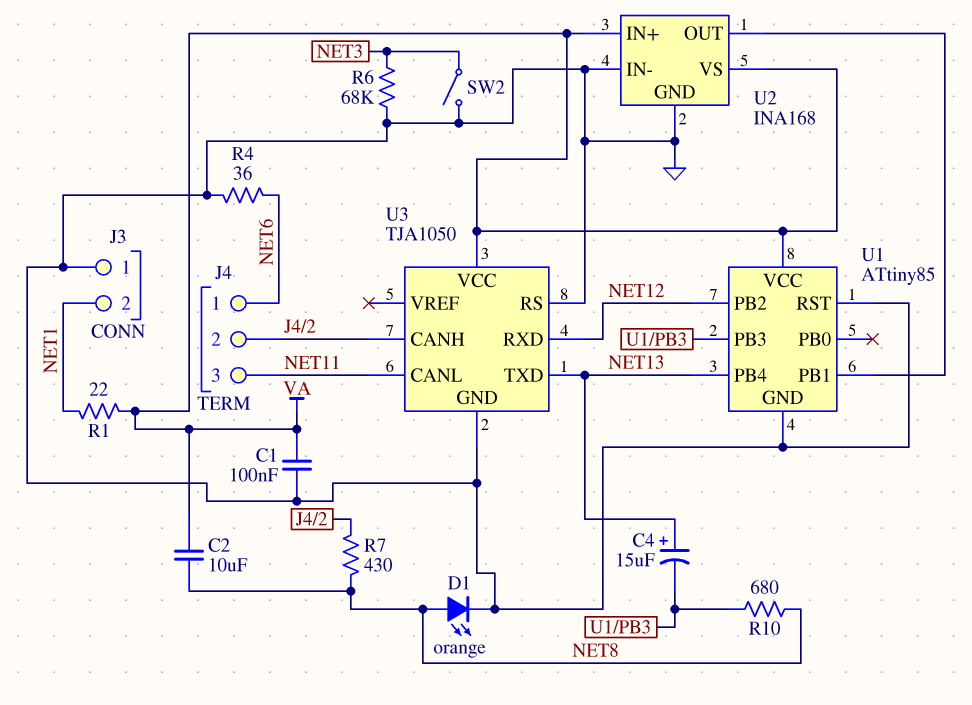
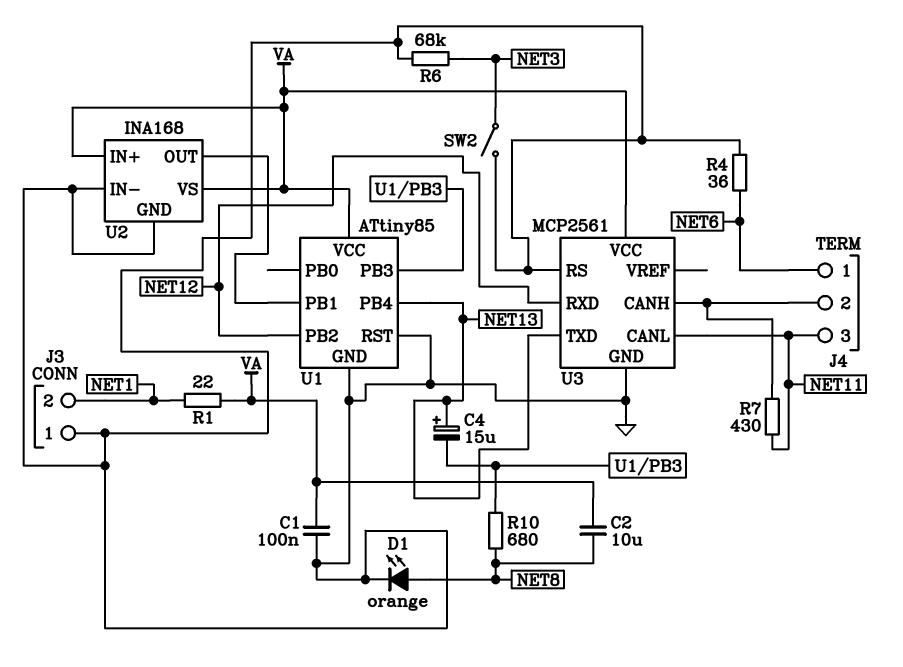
R7: 430 (J4/2, NET8) -> 430 (J4/2, NET11)
U3: TJA1050 -> MCP2561

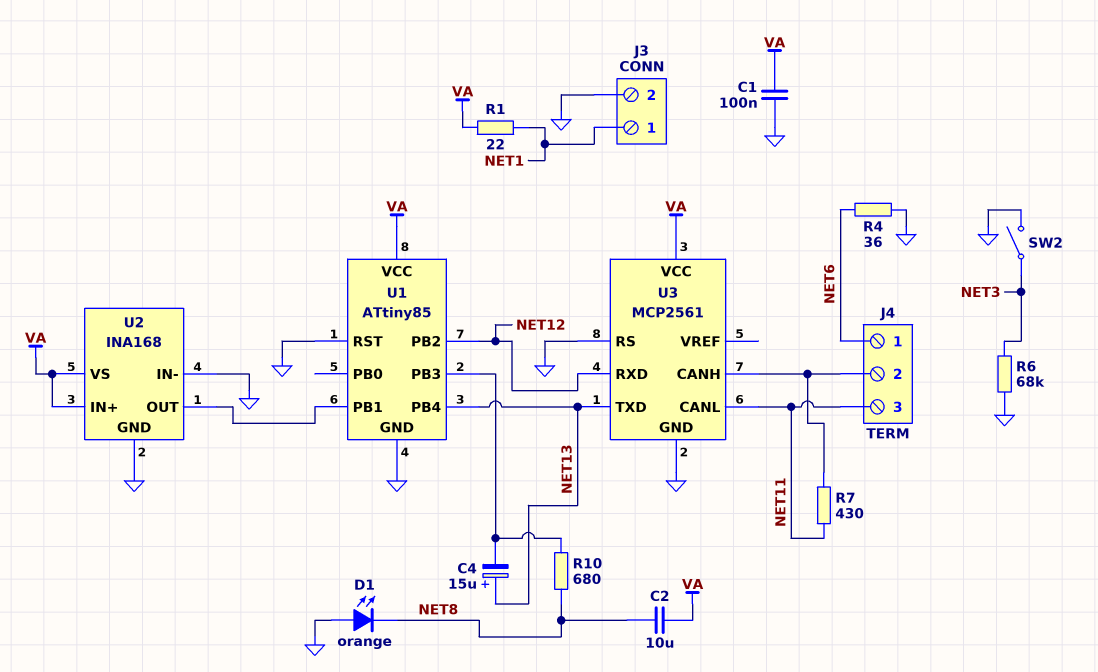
D1: LED orange (A NET8, K GND) -> LED orange (A GND, K NET8)
J3 pin 1: GND -> NET1
J3 pin 2: NET1 -> GND

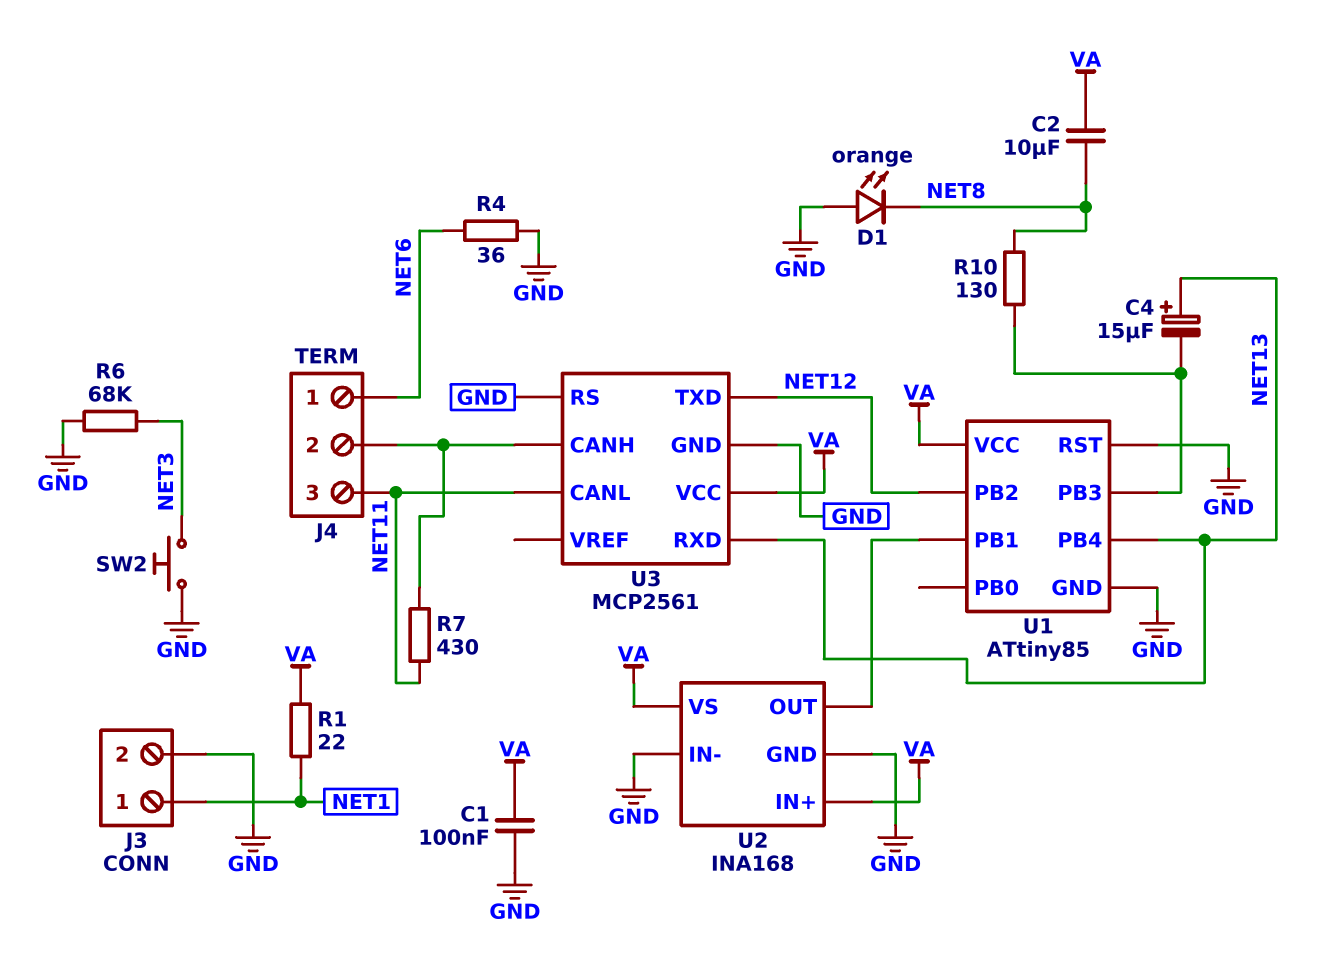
R10: 680 (NET8, U1/PB3) -> 130 (NET8, U1/PB3)
SW2: switch (GND, NET3) -> button (GND, NET3)
U3 pin RXD: NET12 -> NET13
U3 pin TXD: NET13 -> NET12

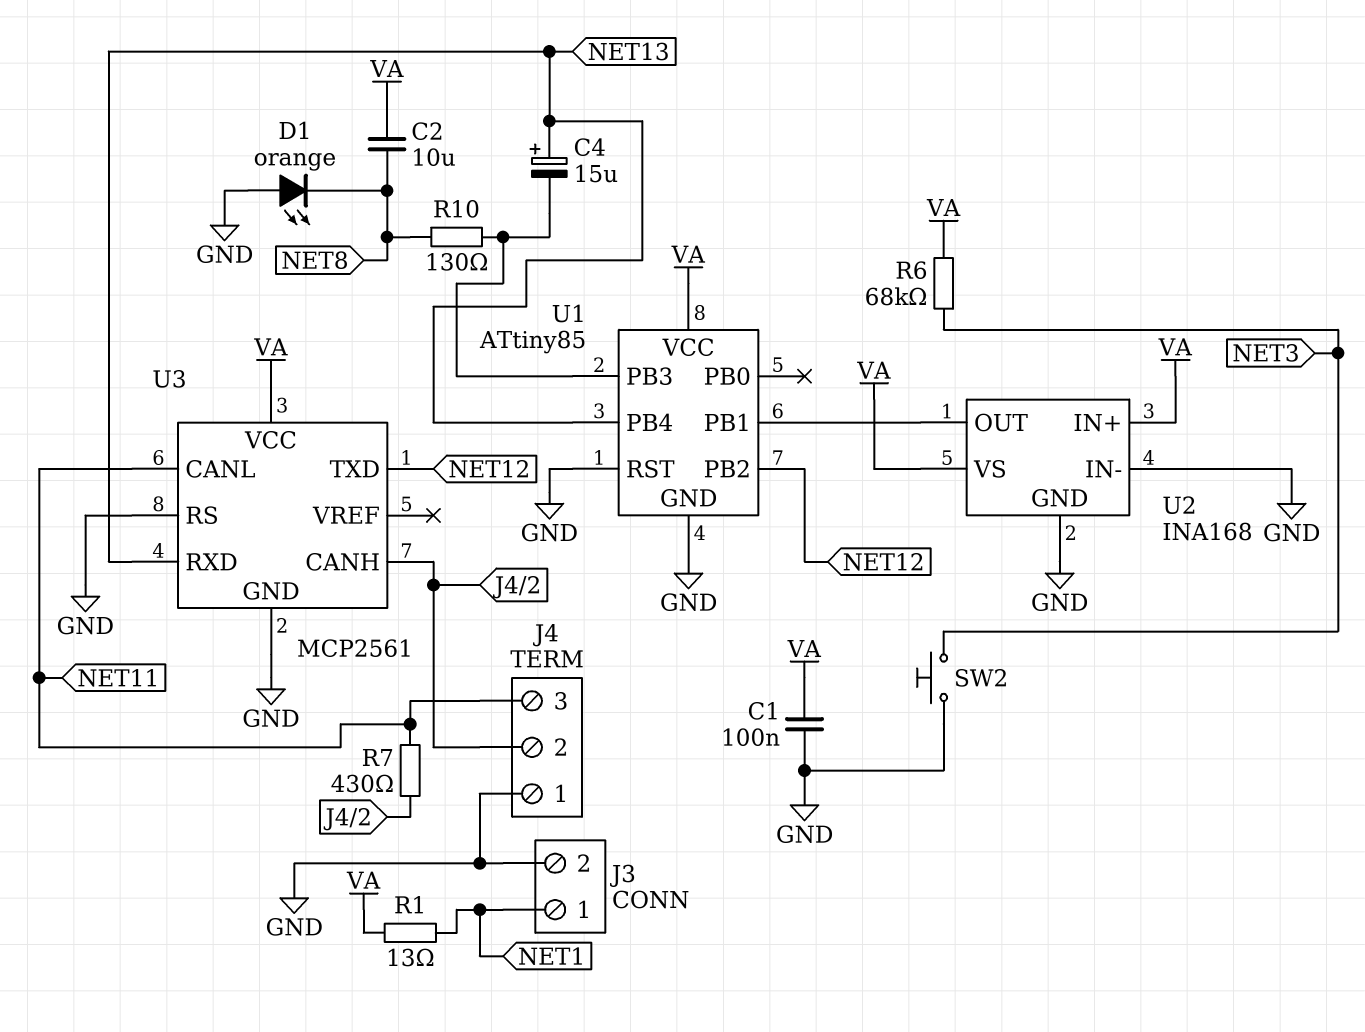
J4 pin 1: NET6 -> GND
R1: 22 (NET1, VA) -> 13 (NET1, VA)
R4: 36 (GND, NET6) -> none
R6: 68k (GND, NET3) -> 68k (NET3, VA)

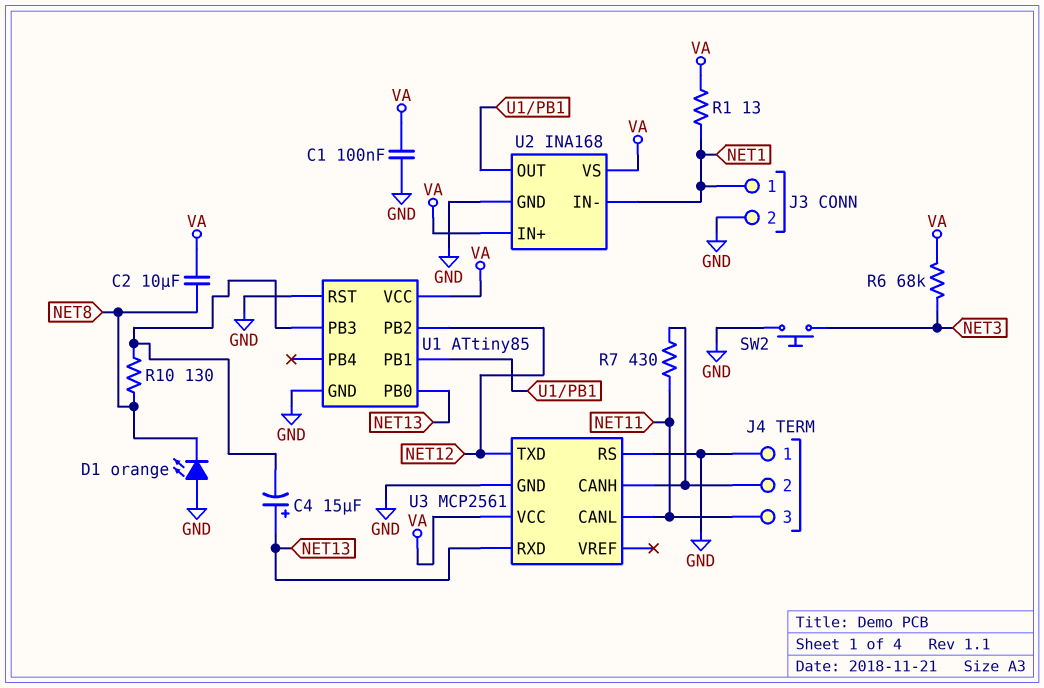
U1 pin PB0: none -> NET13
U1 pin PB4: NET13 -> none
U2 pin IN-: GND -> NET1

